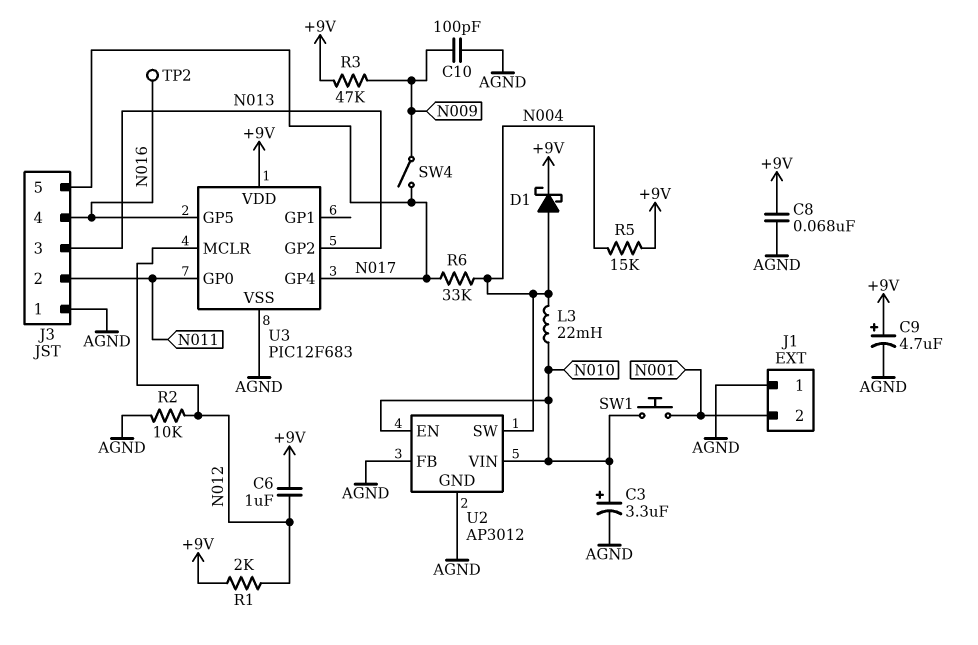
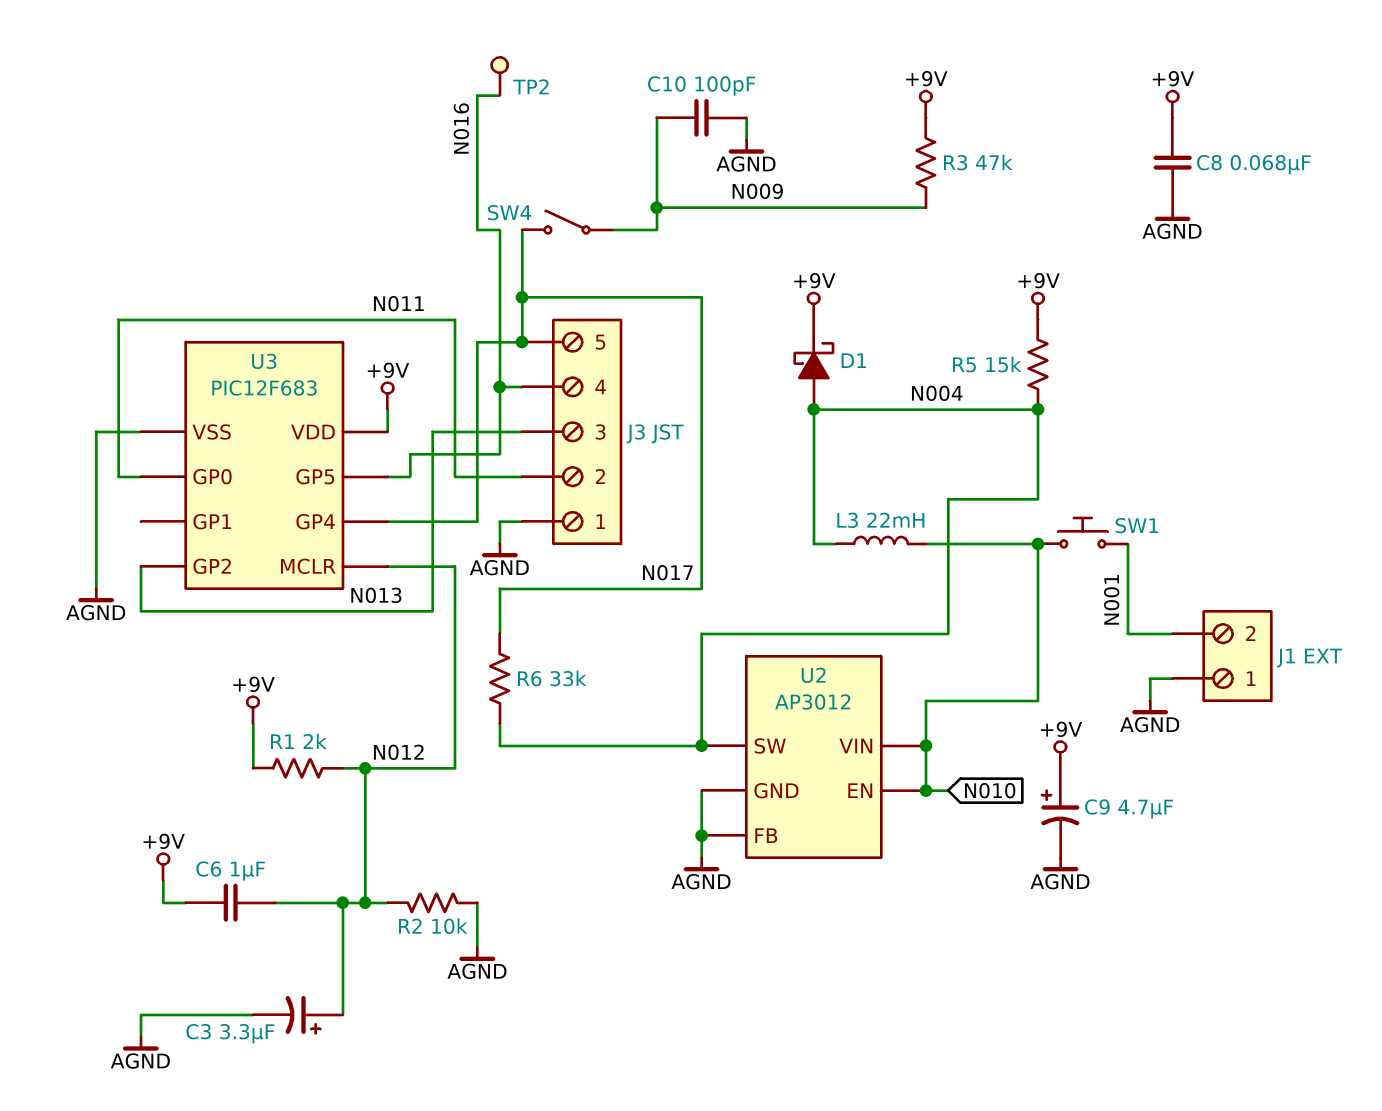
C3: 3.3uF (plus N010, minus AGND) -> 3.3uF (plus N012, minus AGND)

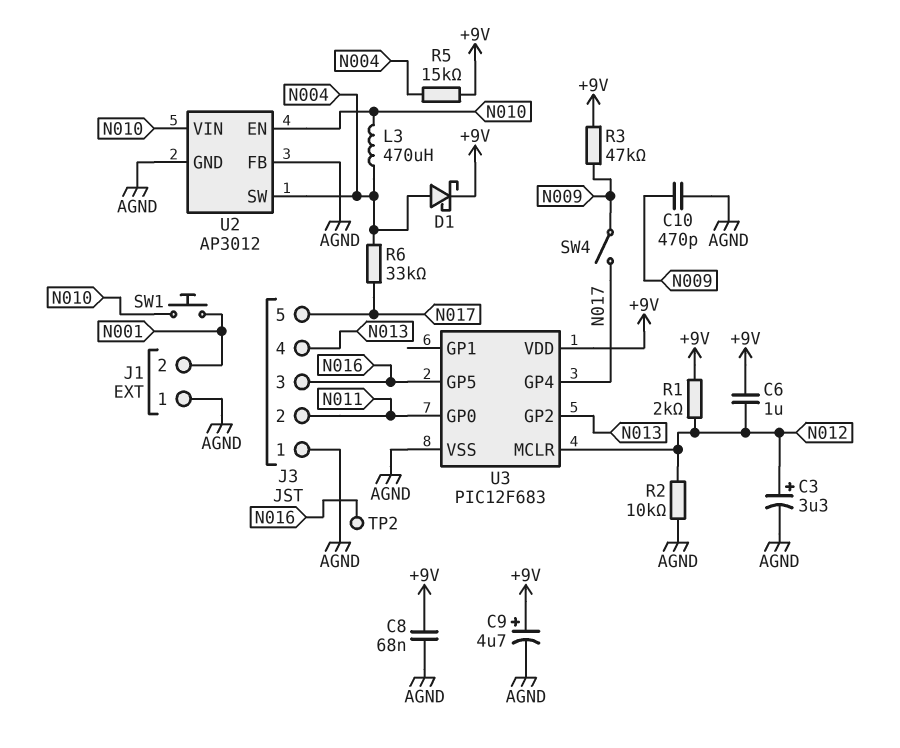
C10: 100pF (AGND, N009) -> 470pF (AGND, N009)
J3 pin 3: N013 -> N016
J3 pin 4: N016 -> N013
L3: 22mH (N004, N010) -> 470uH (N004, N010)

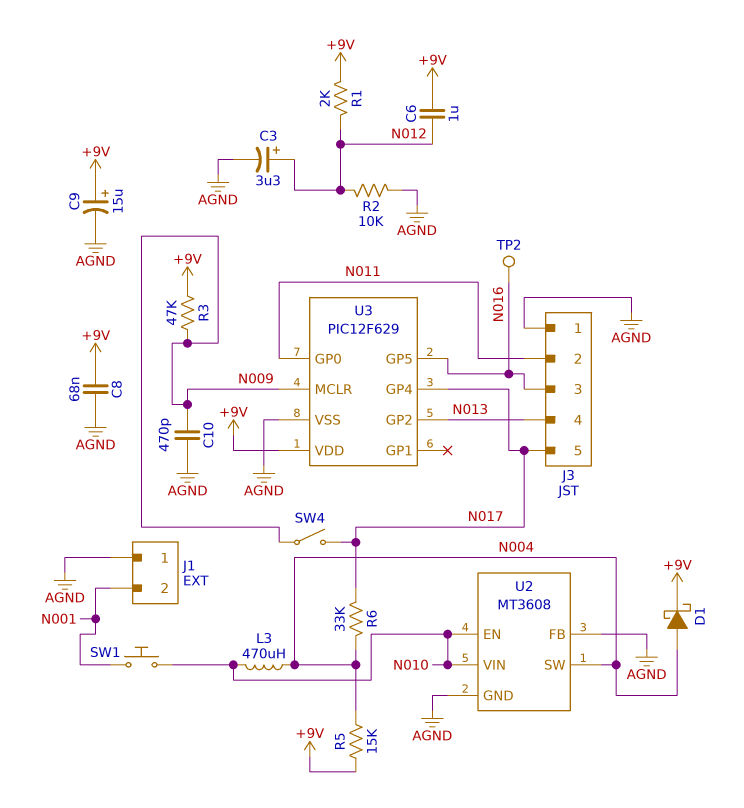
C9: 4.7uF (plus +9V, minus AGND) -> 15uF (plus +9V, minus AGND)
U2: AP3012 -> MT3608
U3: PIC12F683 -> PIC12F629
U3 pin MCLR: N012 -> N009

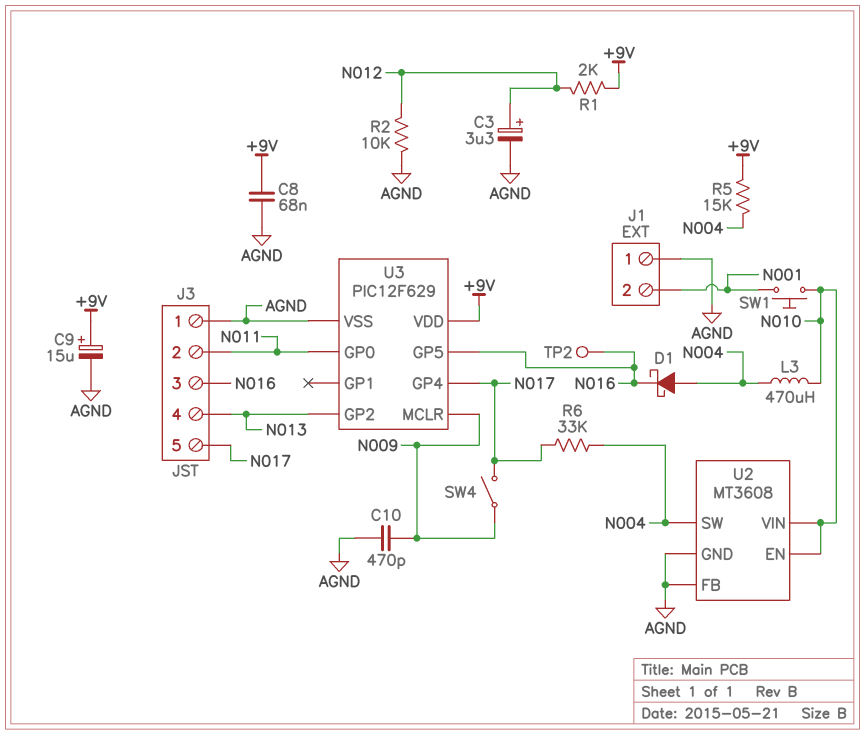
C6: 1uF (+9V, N012) -> none
D1: schottky (A N004, K +9V) -> schottky (A N004, K N016)
R3: 47k (+9V, N009) -> none

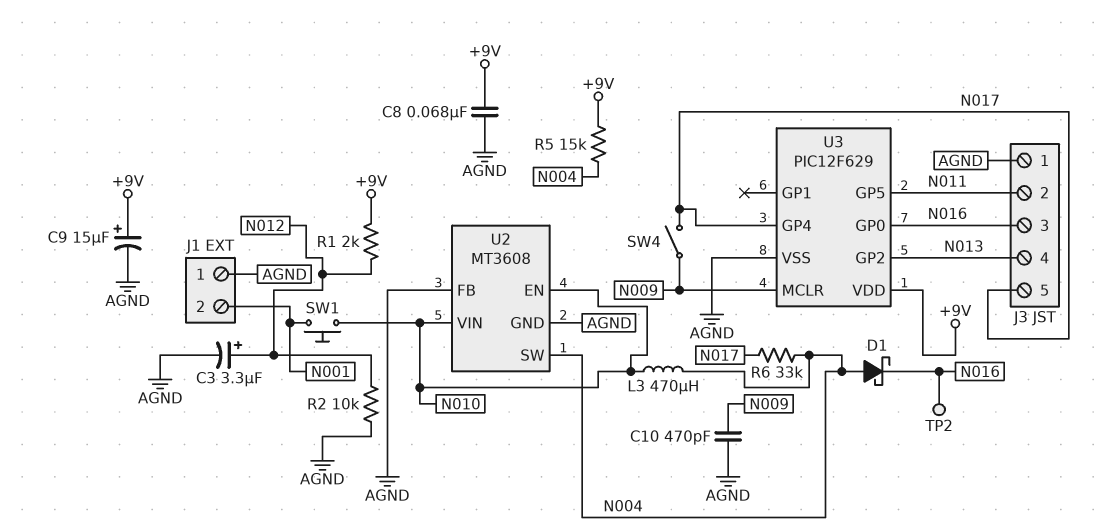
U3 pin GP0: N011 -> N016
U3 pin GP5: N016 -> N011

